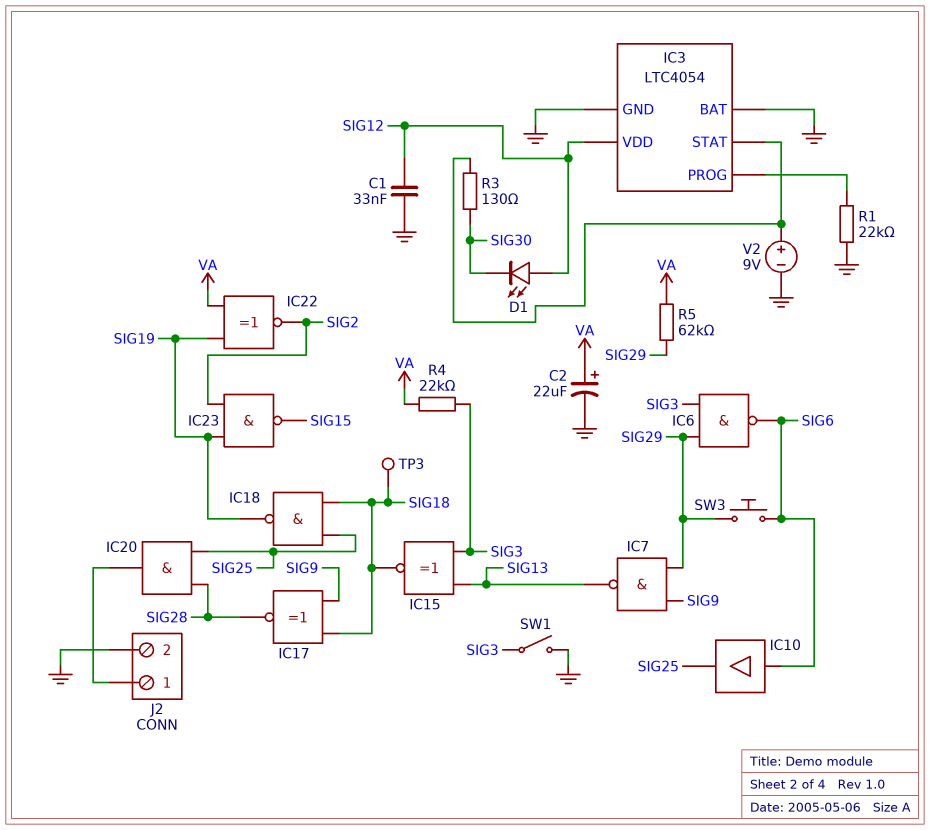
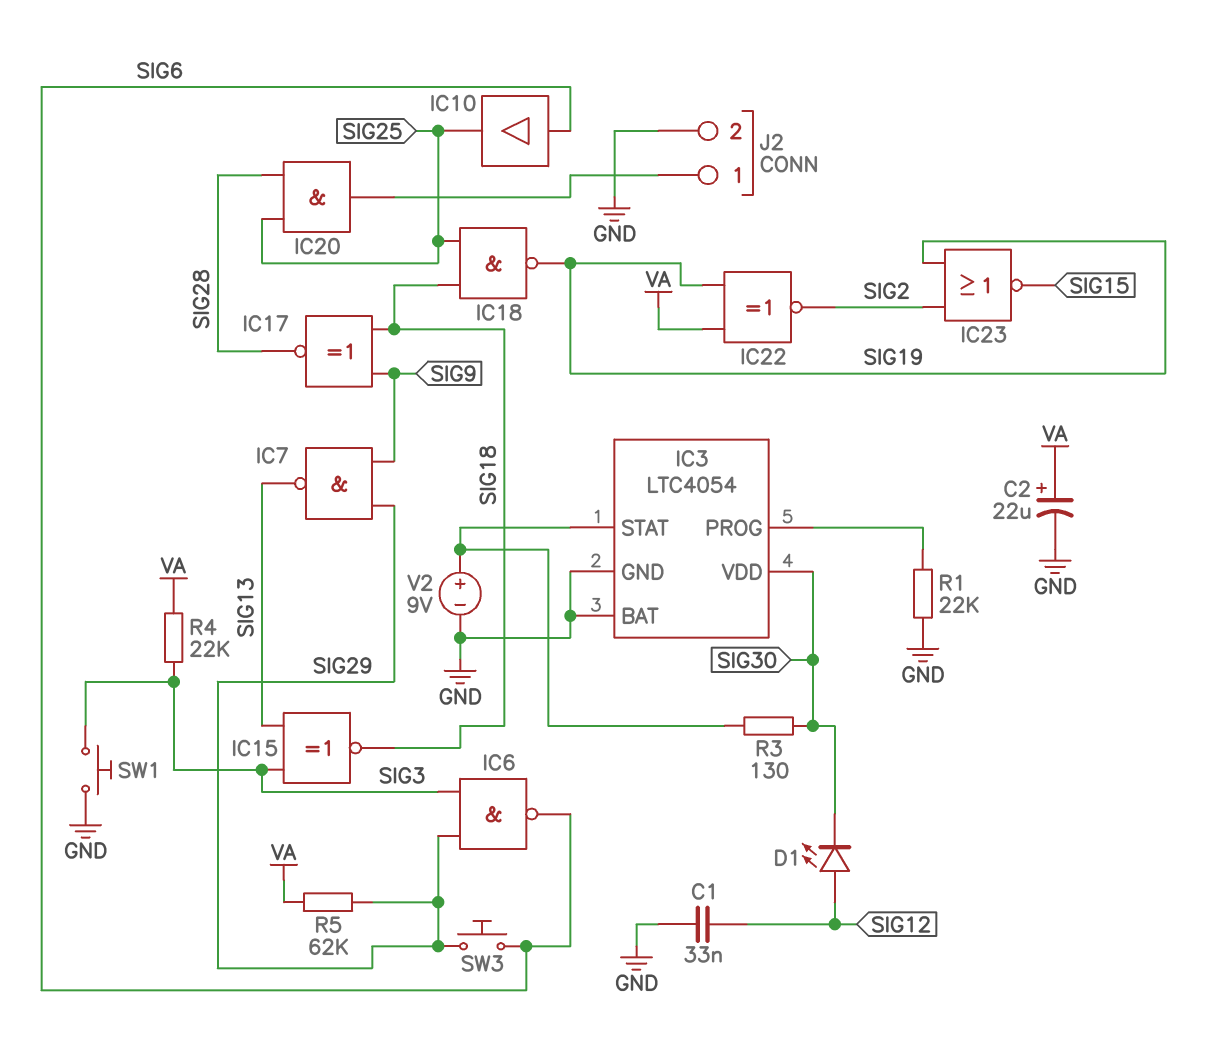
IC3 pin VDD: SIG12 -> SIG30
IC23: NAND (in SIG2, in SIG19, out SIG15) -> NOR (in SIG2, in SIG19, out SIG15)
SW1: switch (GND, SIG3) -> button (GND, SIG3)
TP3: test point (SIG18) -> none

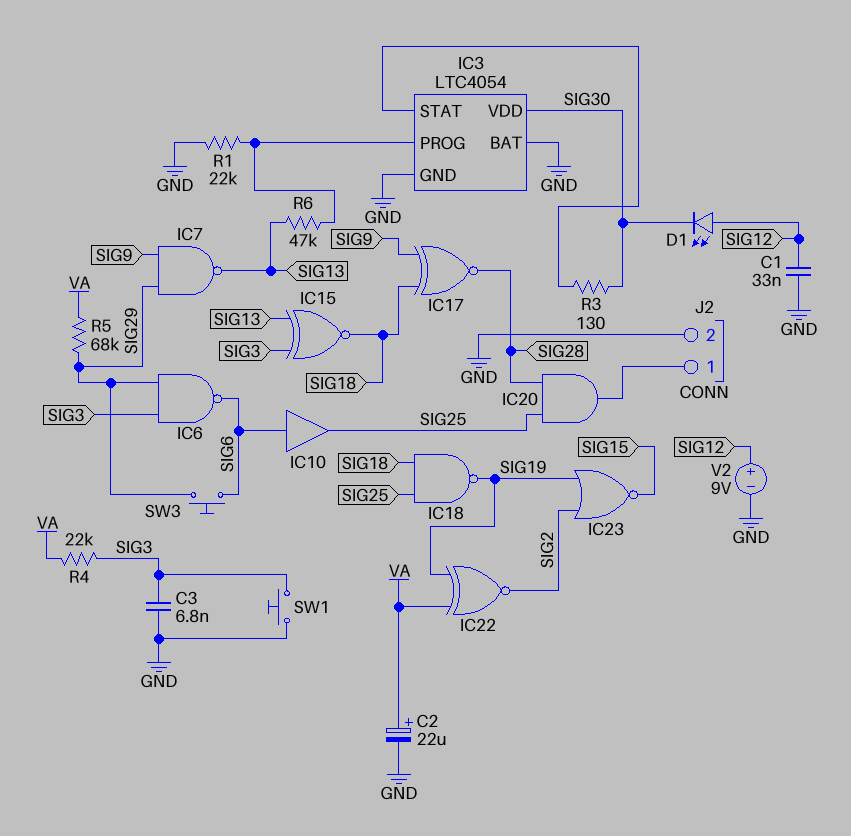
C3: none -> 6.8nF (GND, SIG3)
R5: 62k (SIG29, VA) -> 68k (SIG29, VA)
R6: none -> 47k (IC3/PROG, SIG13)
V2: 9V (plus IC3/STAT, minus GND) -> 9V (plus SIG12, minus GND)

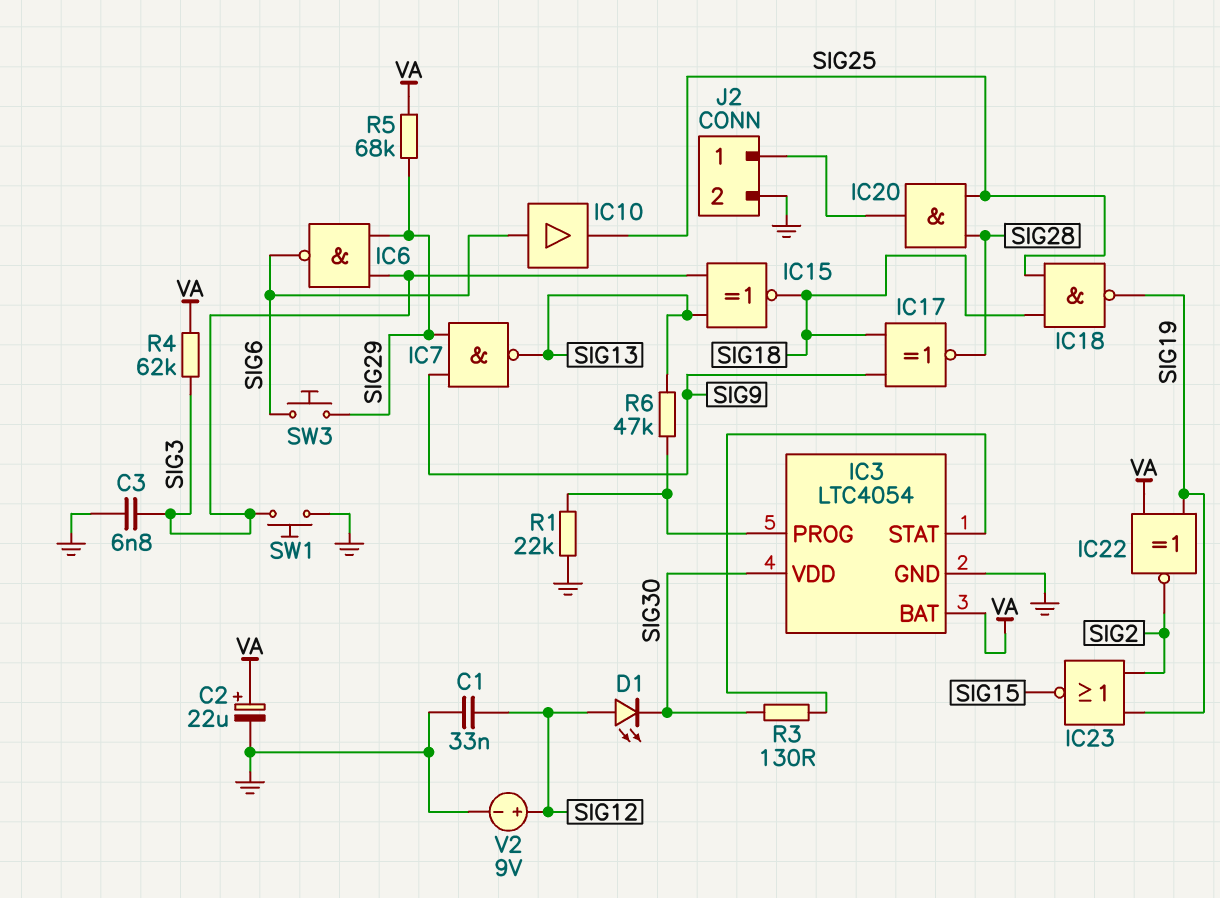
IC3 pin BAT: GND -> VA
R4: 22k (SIG3, VA) -> 62k (SIG3, VA)

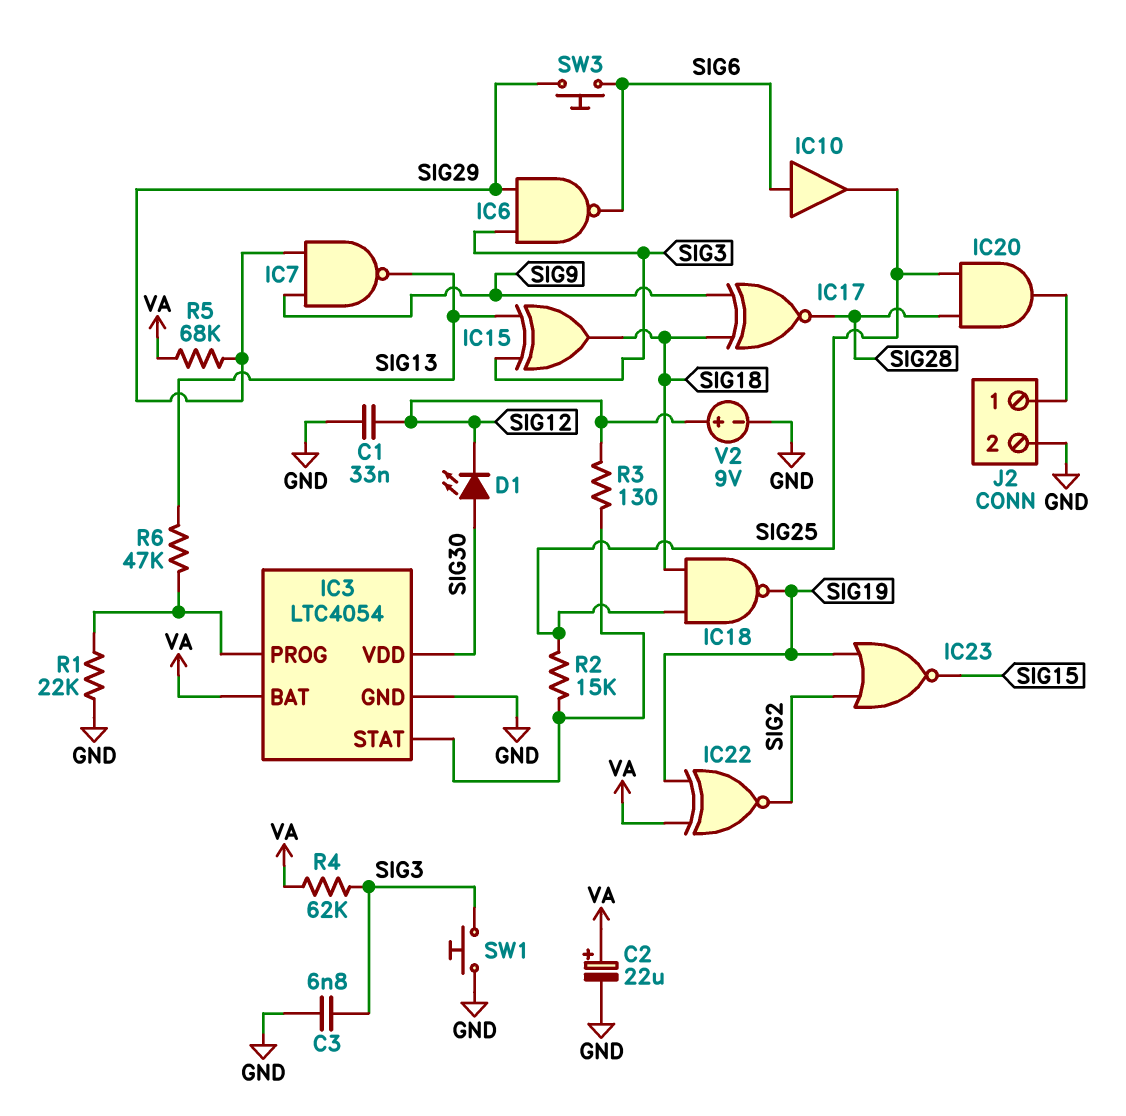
D1: LED (A SIG12, K SIG30) -> LED (A SIG30, K SIG12)
IC15: XNOR (in SIG3, in SIG13, out SIG18) -> XOR (in SIG3, in SIG13, out SIG18)
R2: none -> 15k (IC3/STAT, SIG25)
R3: 130 (IC3/STAT, SIG30) -> 130 (IC3/STAT, SIG12)

